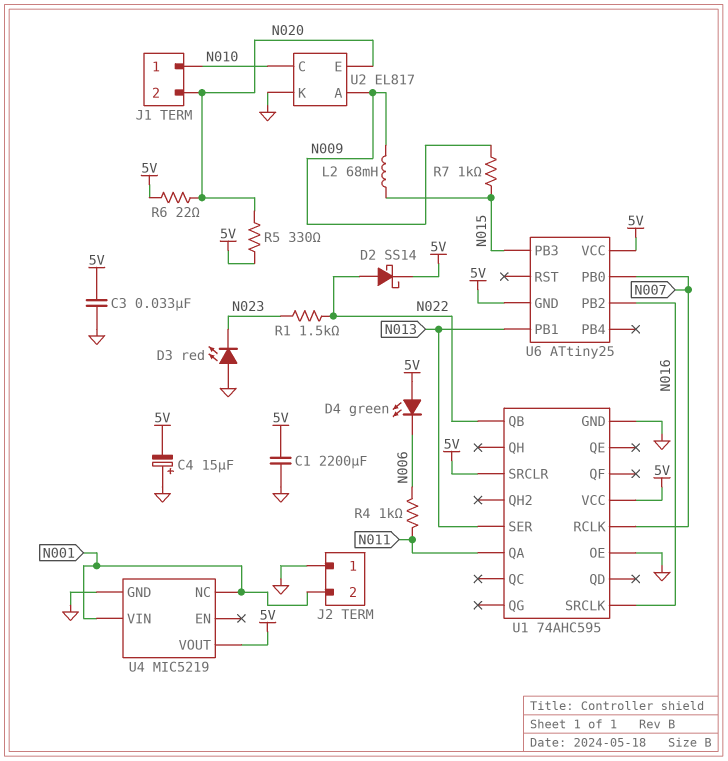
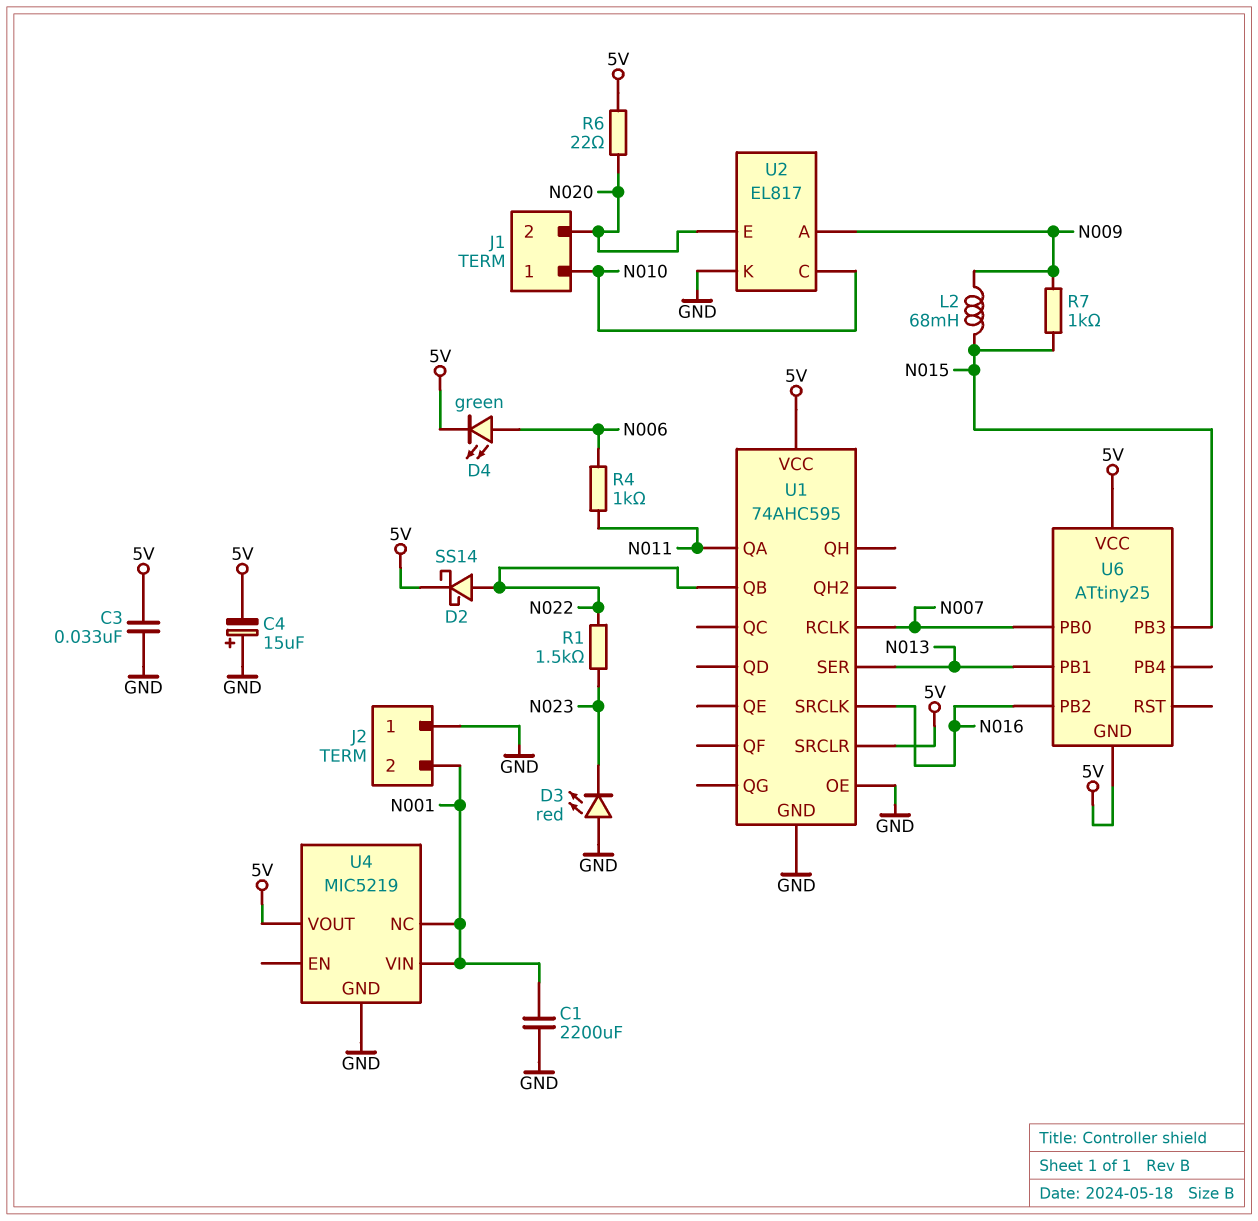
C1: 2200uF (5V, GND) -> 2200uF (GND, N001)
D4: LED green (A 5V, K N006) -> LED green (A N006, K 5V)
R5: 330 (5V, N020) -> none

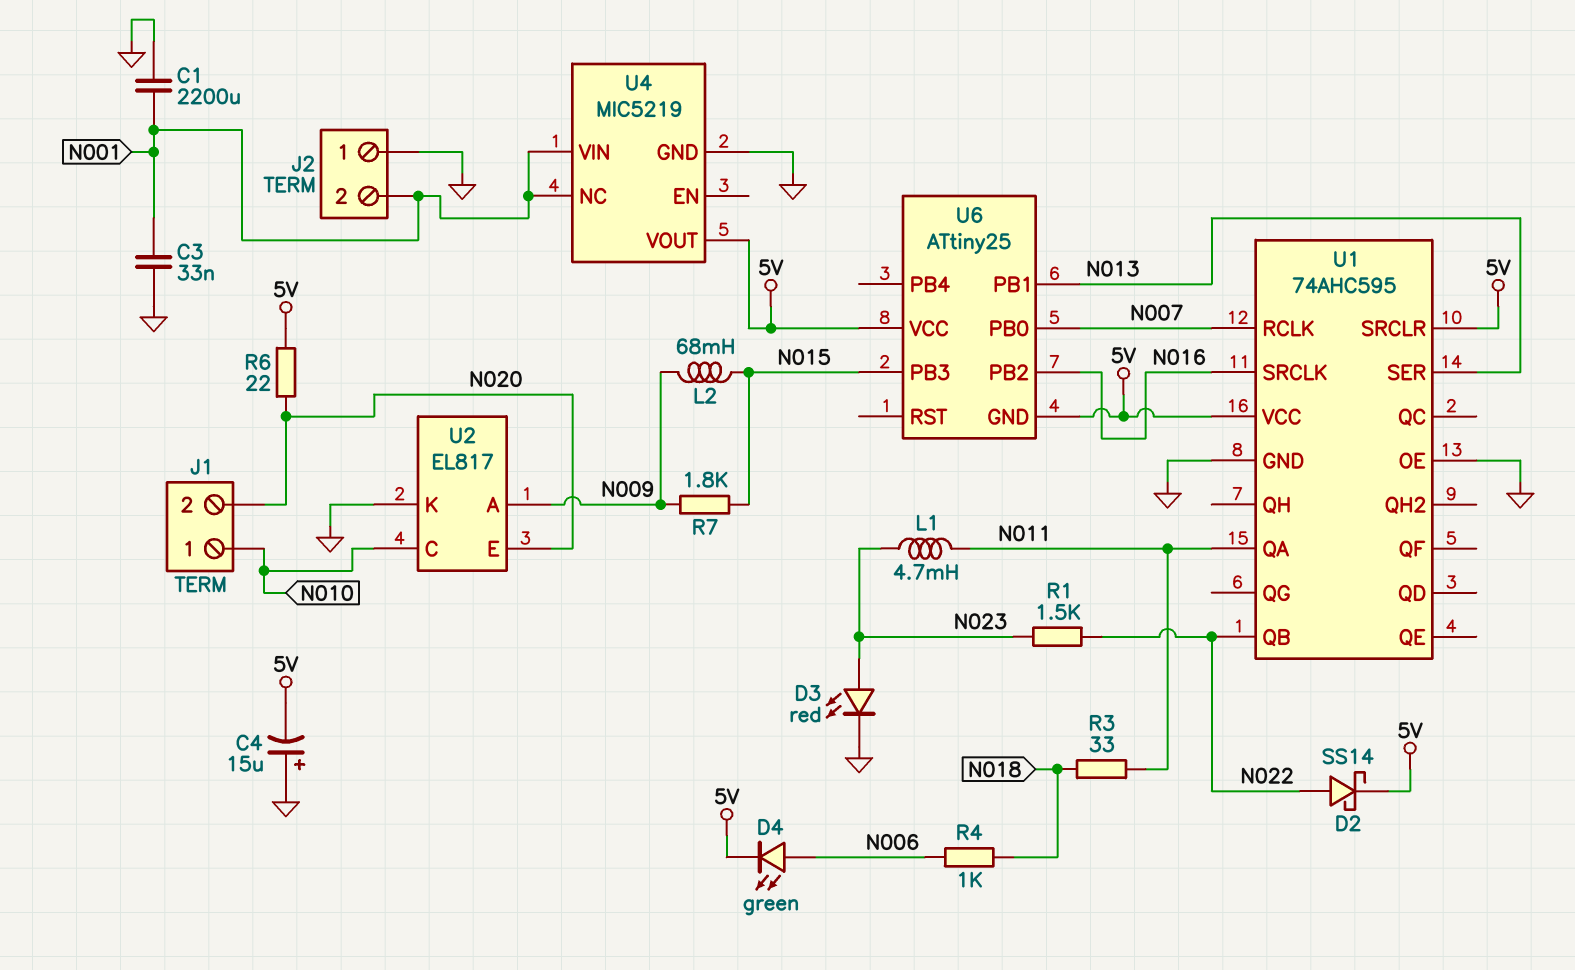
C3: 33nF (5V, GND) -> 33nF (GND, N001)
D3: LED red (A GND, K N023) -> LED red (A N023, K GND)
L1: none -> 4.7mH (N011, N023)
R3: none -> 33 (N011, N018)
R4: 1k (N006, N011) -> 1k (N006, N018)
R7: 1k (N009, N015) -> 1.8k (N009, N015)

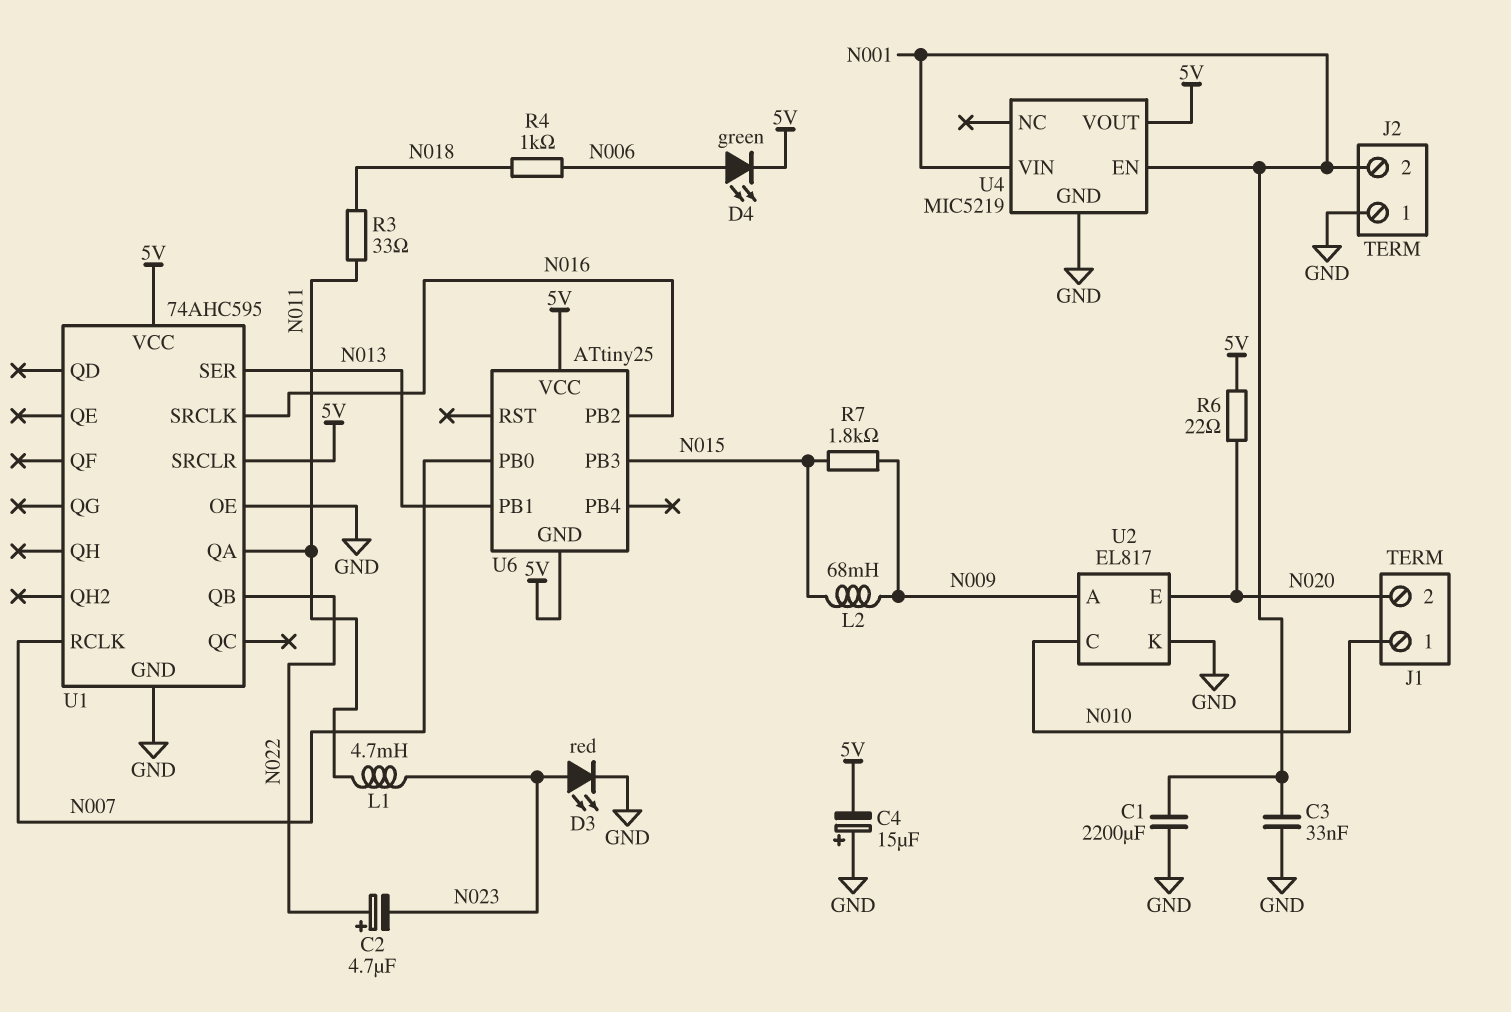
C2: none -> 4.7uF (plus N022, minus N023)
D2: schottky SS14 (A N022, K 5V) -> none
R1: 1.5k (N022, N023) -> none
U4 pin EN: none -> N001
U4 pin NC: N001 -> none

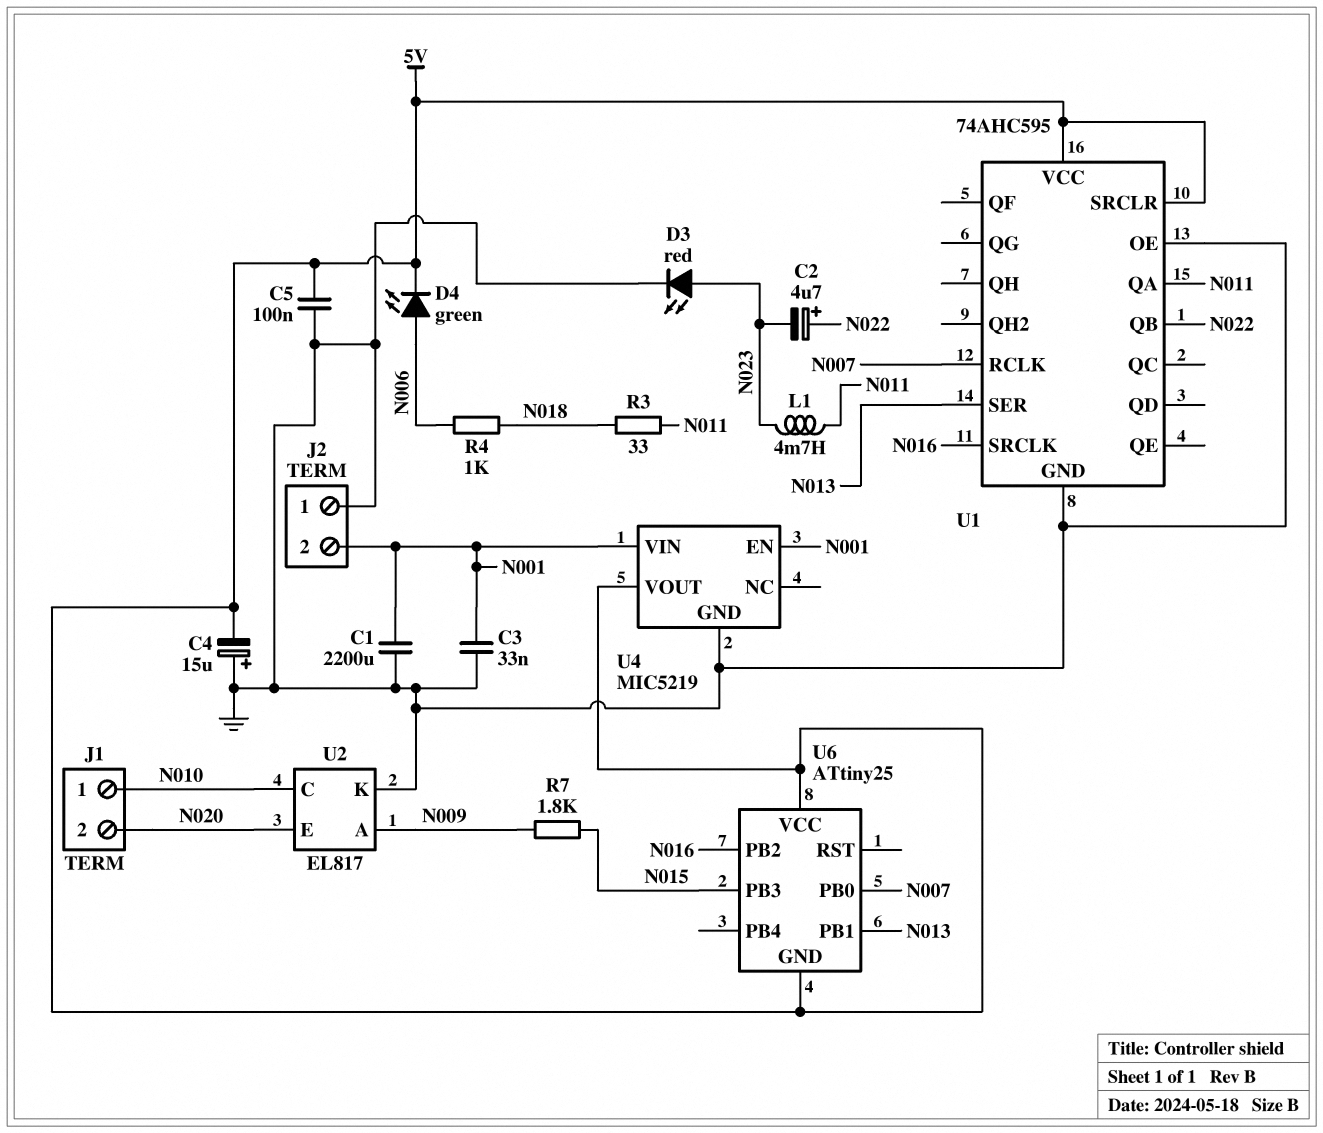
C5: none -> 100nF (5V, GND)
L2: 68mH (N009, N015) -> none
R6: 22 (5V, N020) -> none

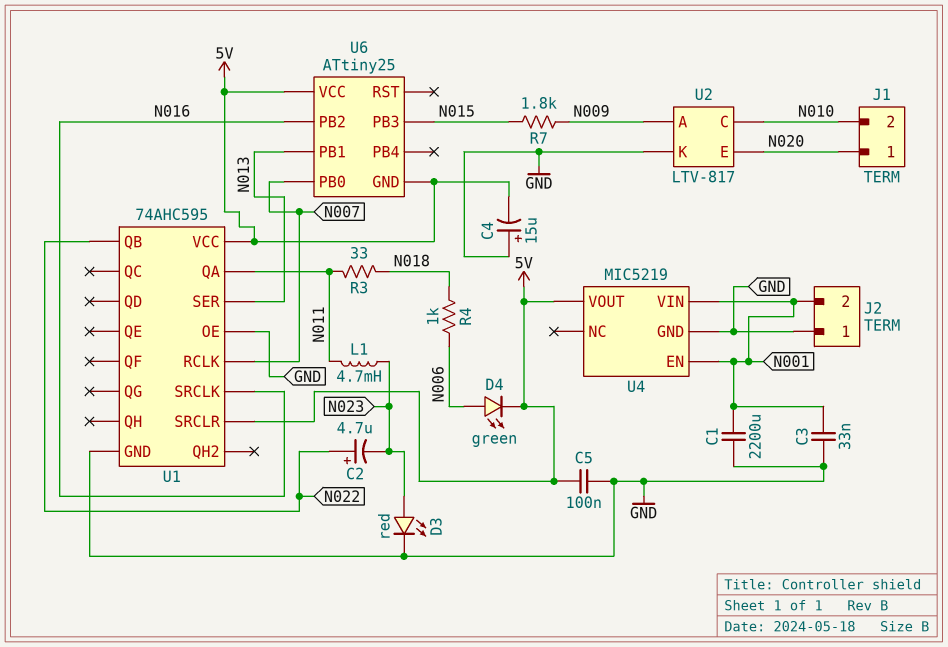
J1 pin 1: N010 -> N020
J1 pin 2: N020 -> N010
U2: EL817 -> LTV-817

